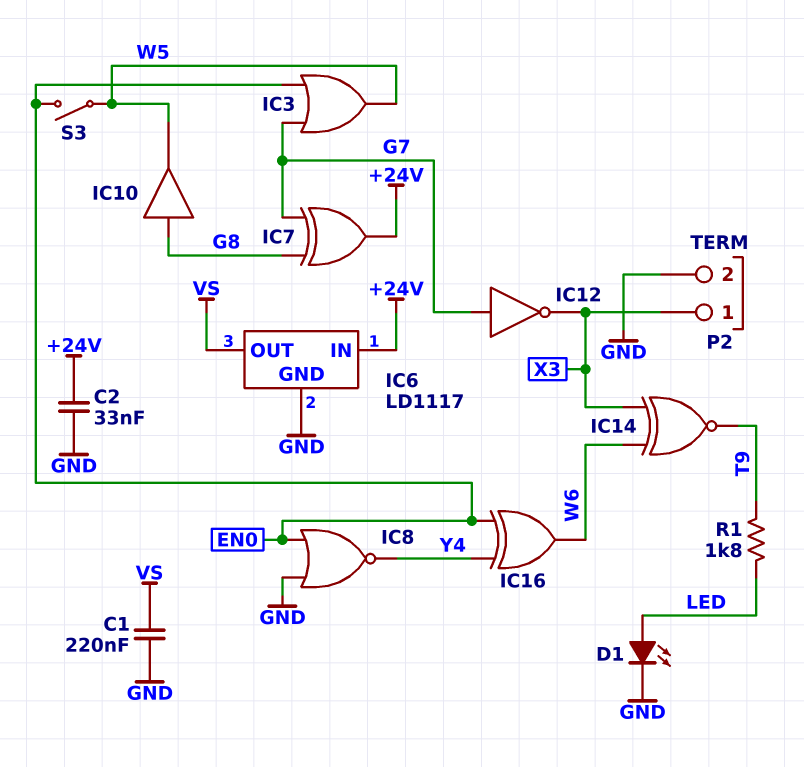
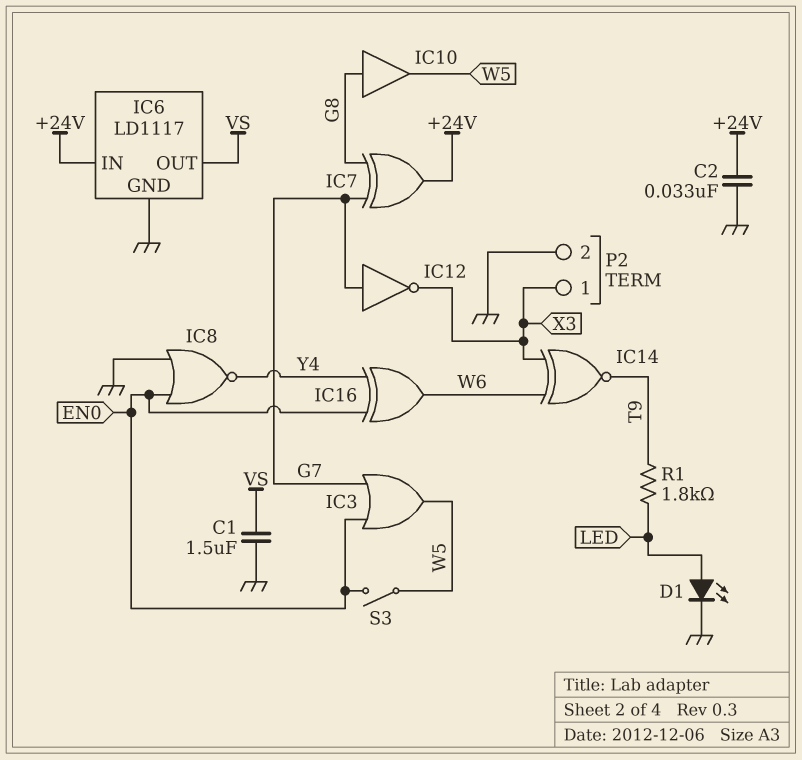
C1: 220nF (GND, VS) -> 1.5uF (GND, VS)

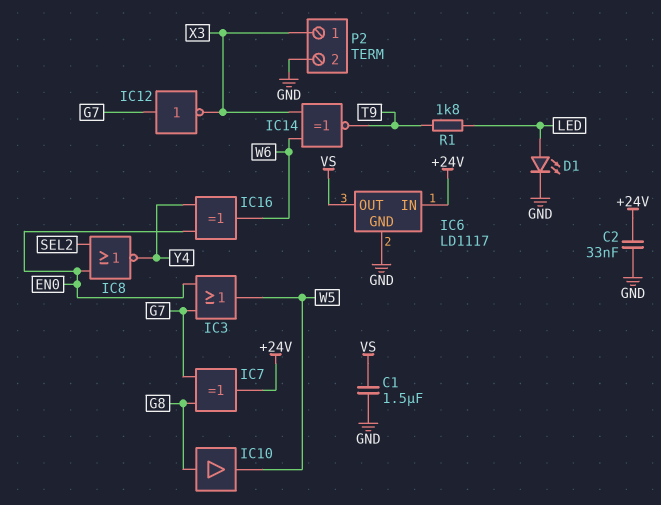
IC8: NOR (in EN0, in GND, out Y4) -> NOR (in EN0, in SEL2, out Y4)
S3: switch (EN0, W5) -> none

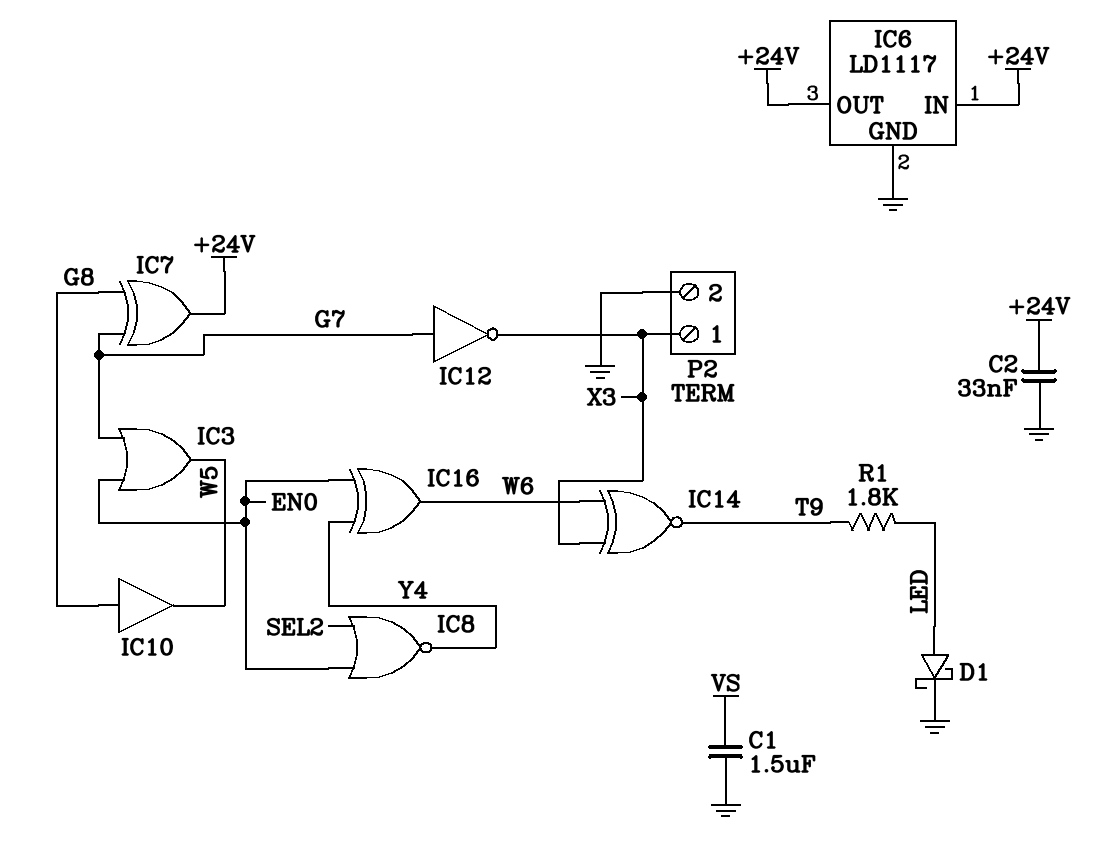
D1: LED (A LED, K GND) -> schottky (A LED, K GND)
IC6 pin OUT: VS -> +24V

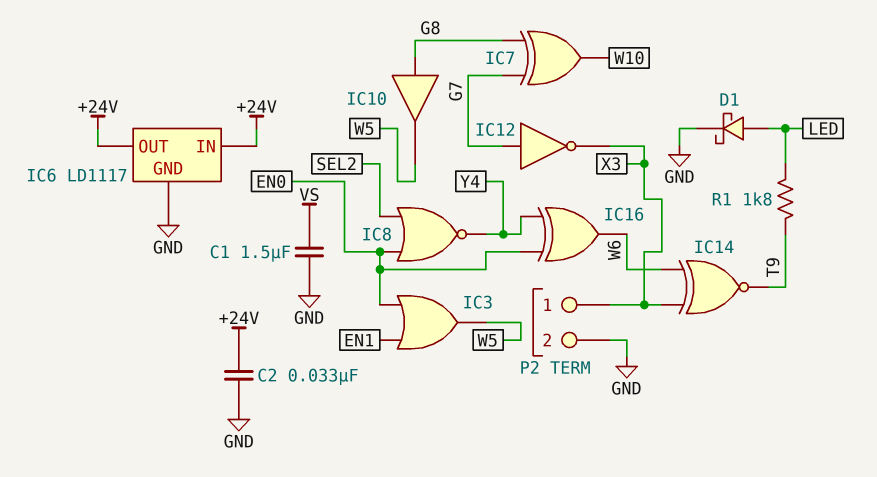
IC3: OR (in EN0, in G7, out W5) -> OR (in EN0, in EN1, out W5)
IC7: XOR (in G7, in G8, out +24V) -> XOR (in G7, in G8, out W10)

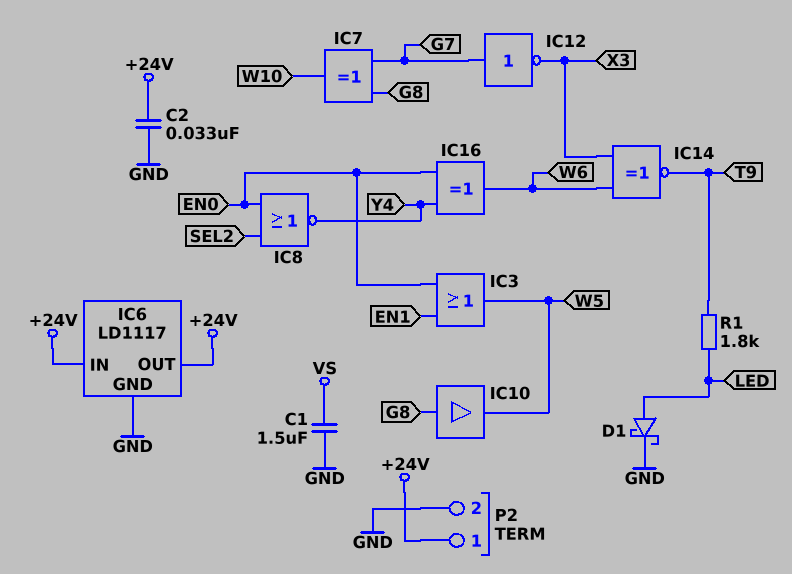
P2 pin 1: X3 -> +24V

